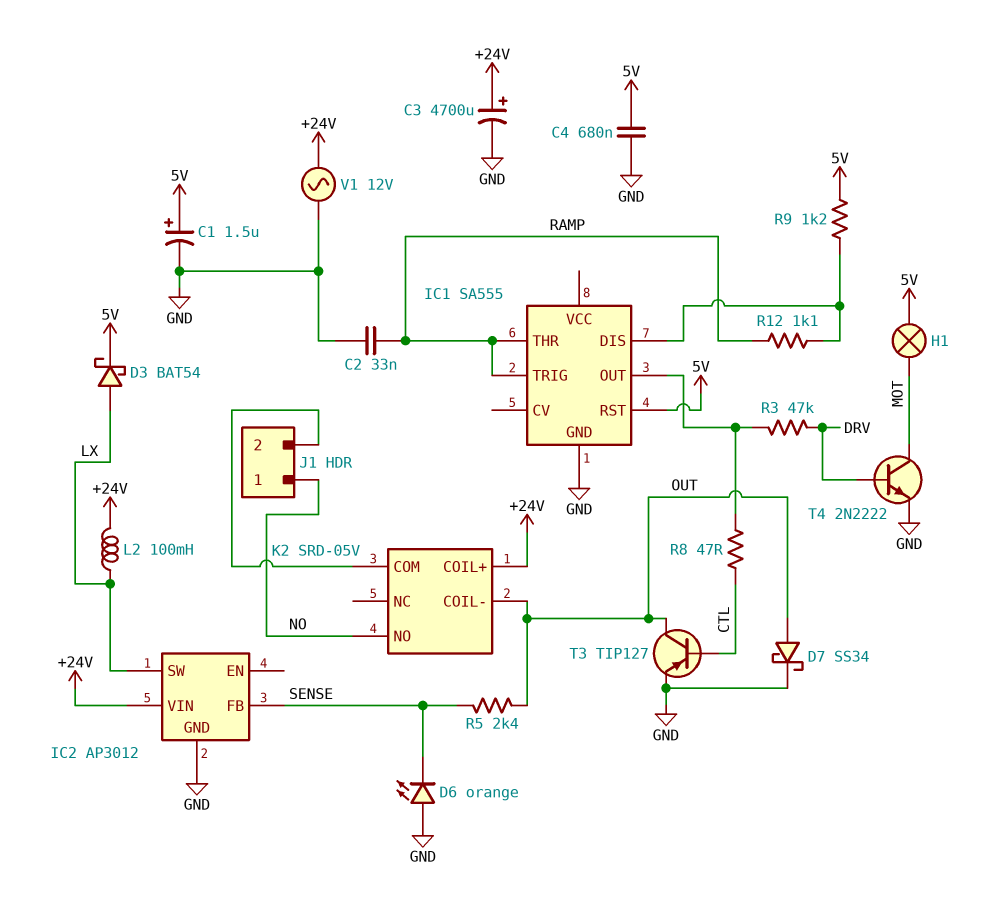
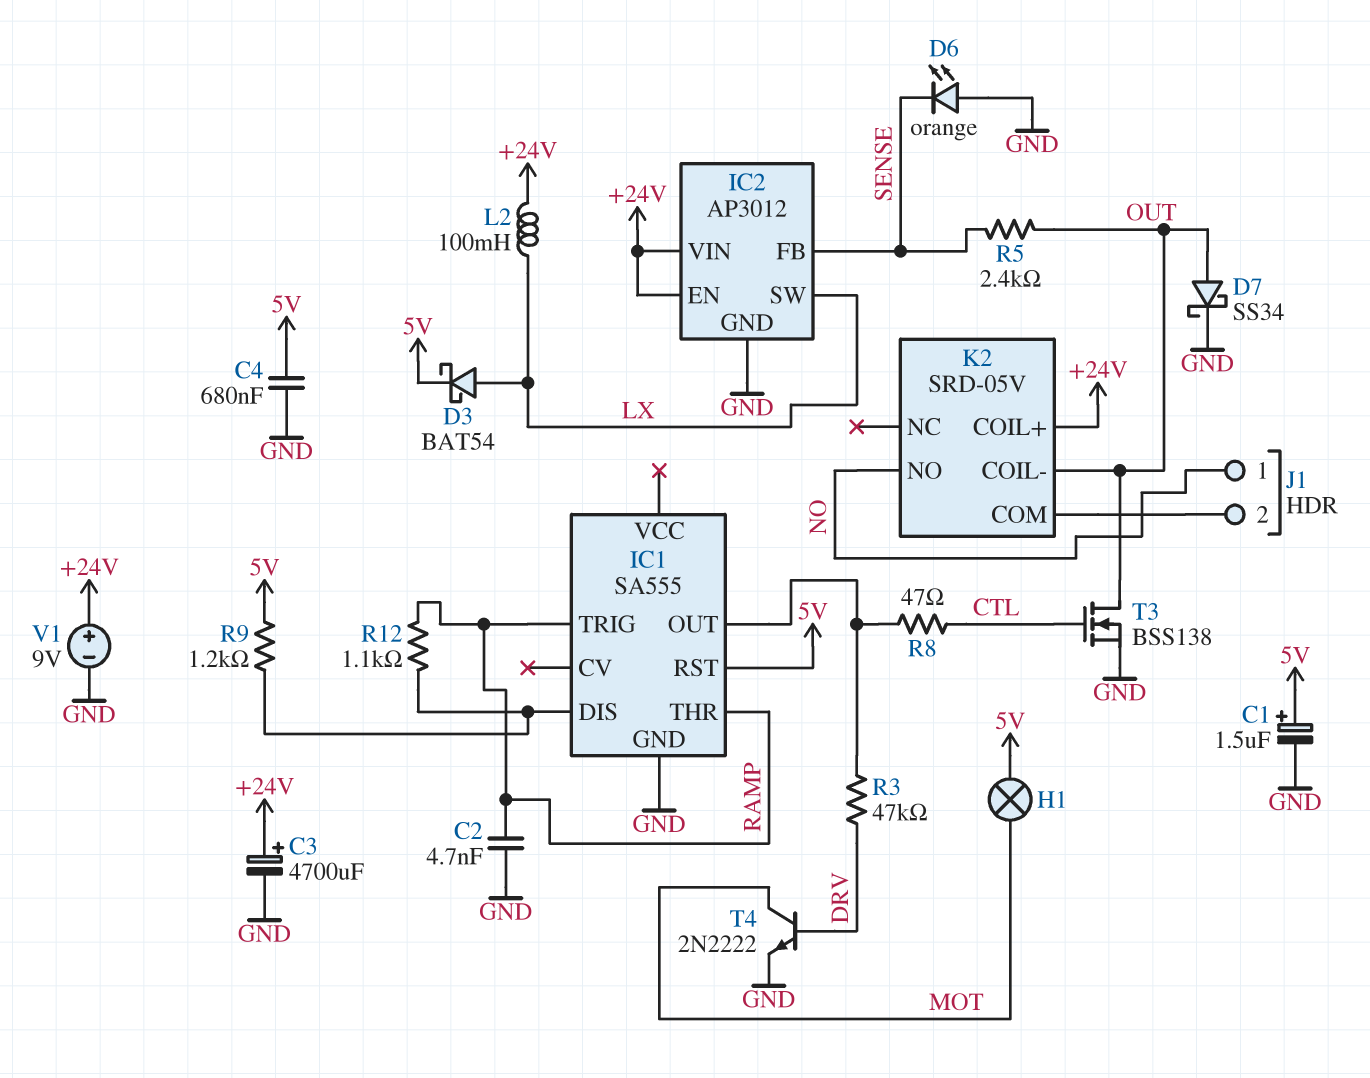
C2: 33nF (GND, RAMP) -> 4.7nF (GND, RAMP)
IC2 pin EN: none -> +24V
T3: PNP TIP127 (B CTL, C OUT, E GND) -> NMOS BSS138 (G CTL, D OUT, S GND)
V1: AC 12V (+24V, GND) -> 9V (plus +24V, minus GND)

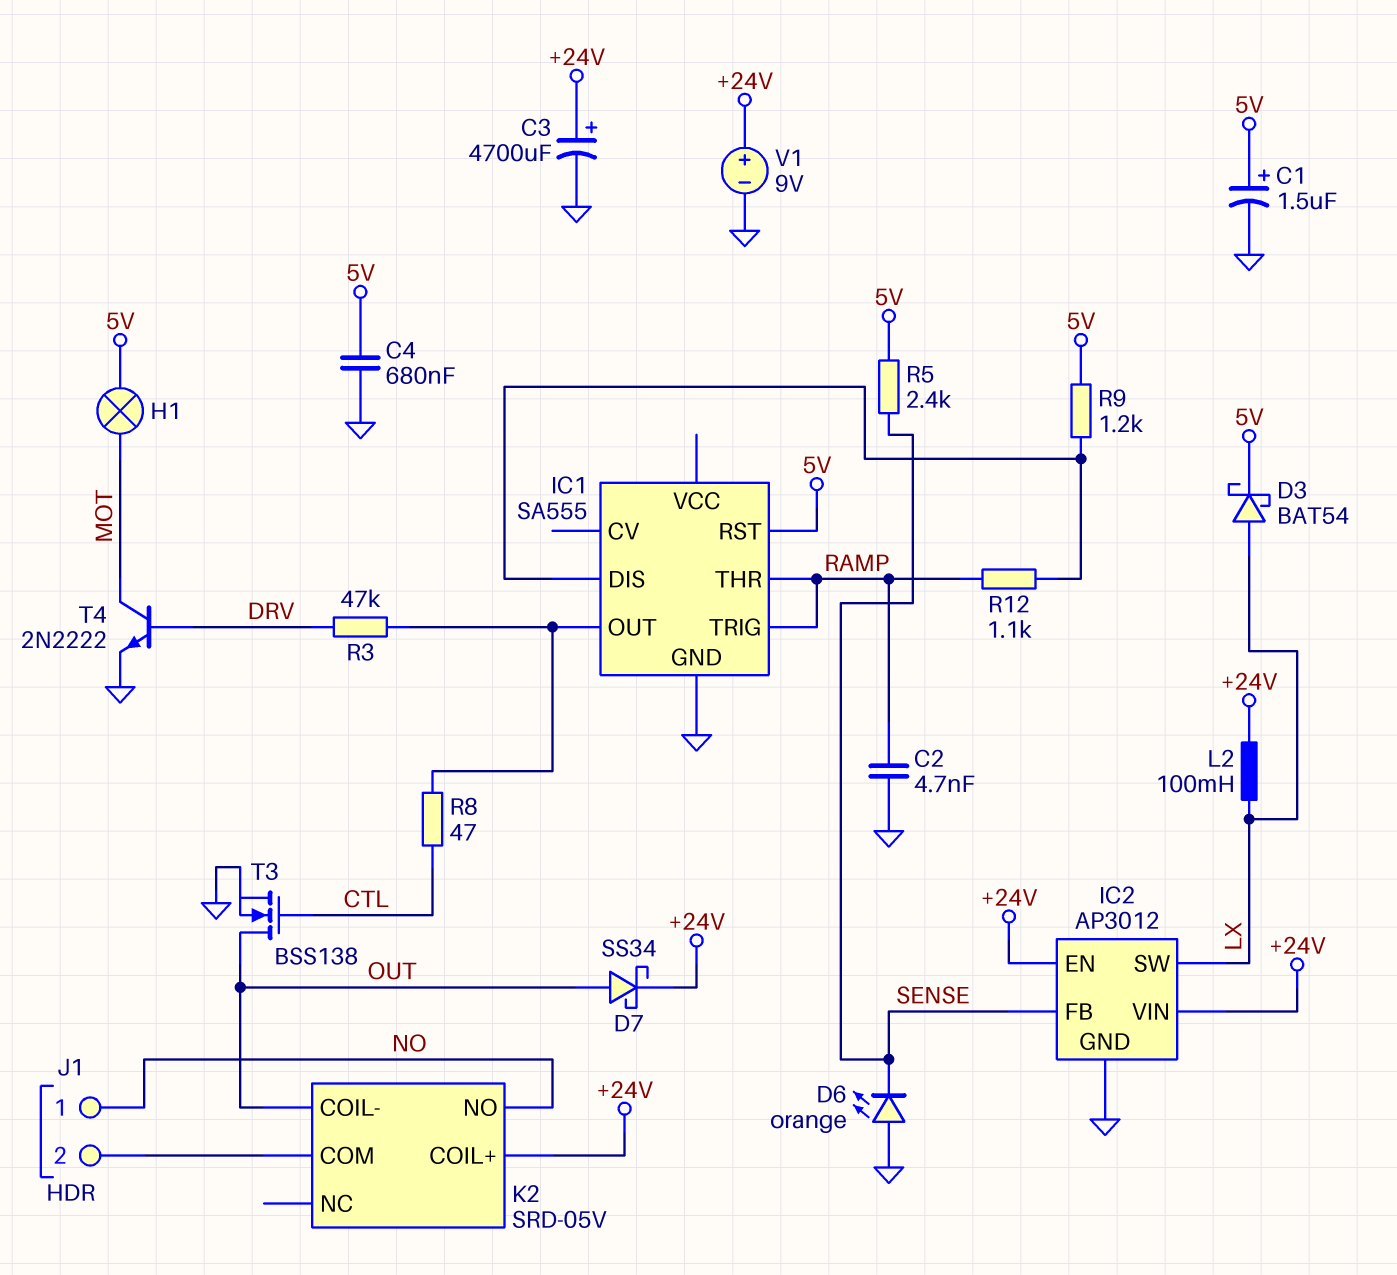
D7: schottky SS34 (A OUT, K GND) -> schottky SS34 (A OUT, K +24V)
R5: 2.4k (OUT, SENSE) -> 2.4k (5V, SENSE)

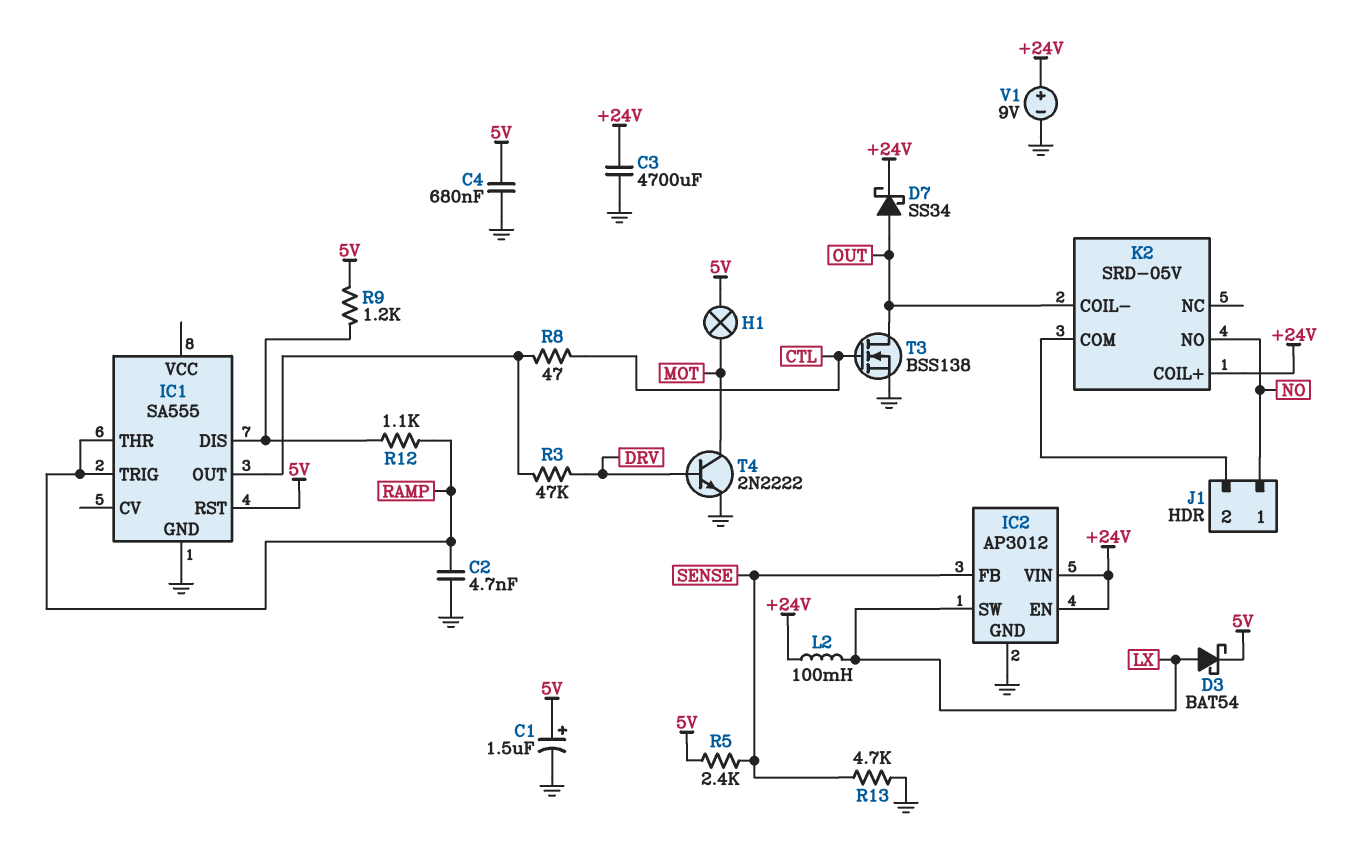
C3: 4700uF (plus +24V, minus GND) -> 4700uF (+24V, GND)
D6: LED orange (A GND, K SENSE) -> none
R13: none -> 4.7k (GND, SENSE)

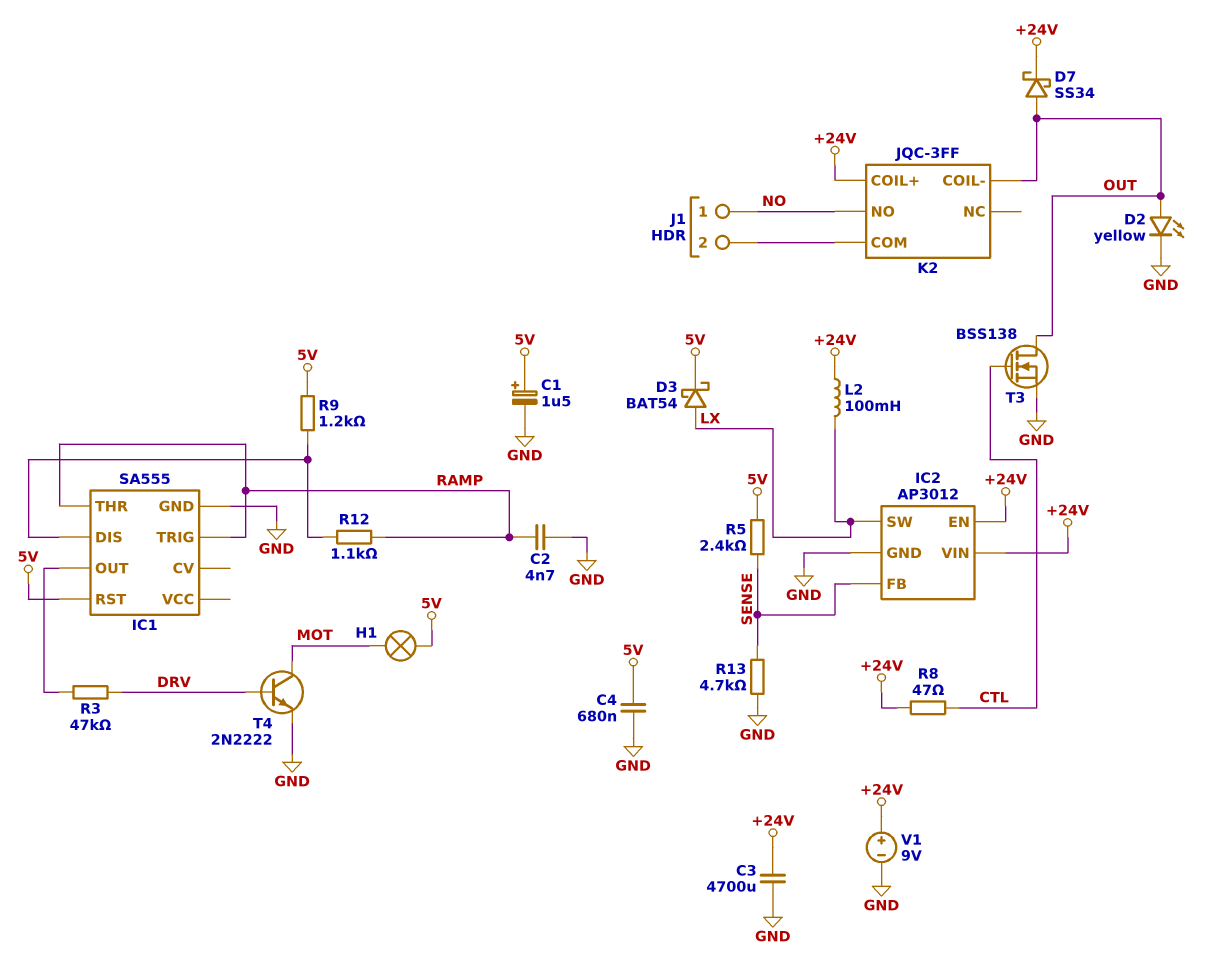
D2: none -> LED yellow (A OUT, K GND)
K2: SRD-05V -> JQC-3FF
R8: 47 (CTL, IC1/OUT) -> 47 (+24V, CTL)

